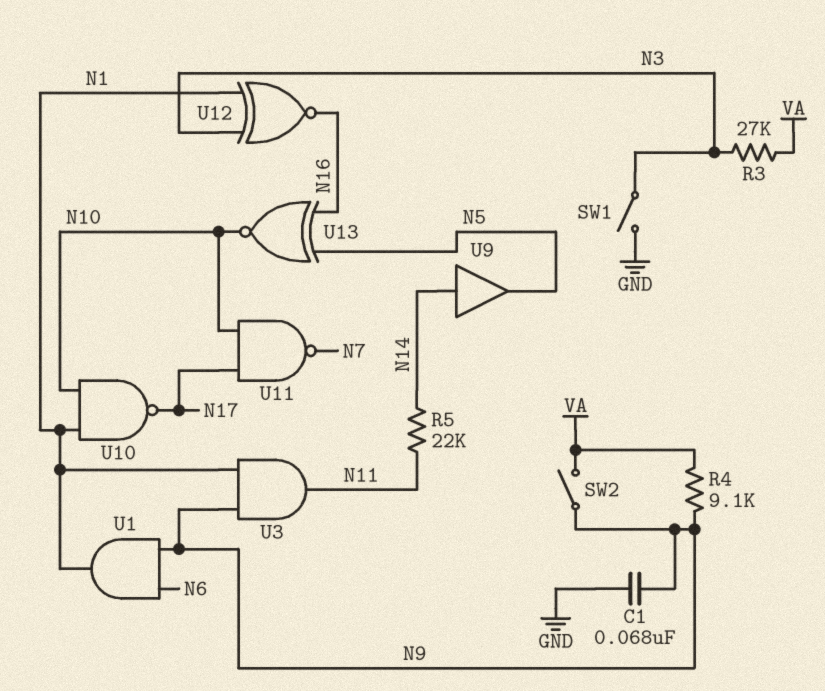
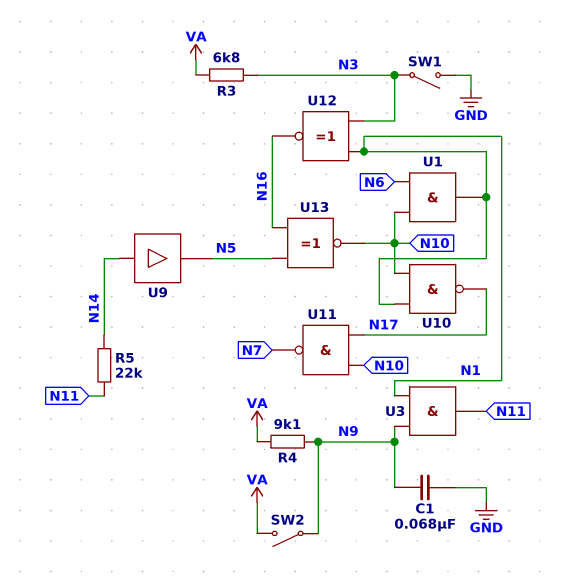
R3: 27k (N3, VA) -> 6.8k (N3, VA)
U1: AND (in N6, in N9, out N1) -> AND (in N6, in N10, out N1)

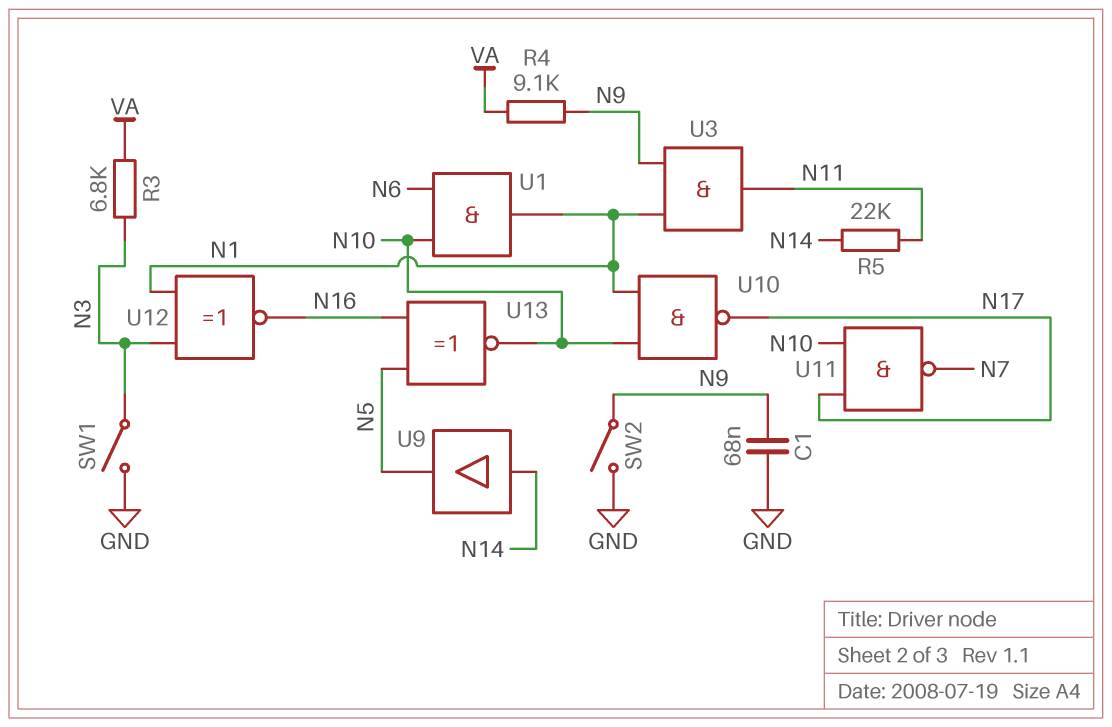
SW2: switch (N9, VA) -> switch (GND, N9)

